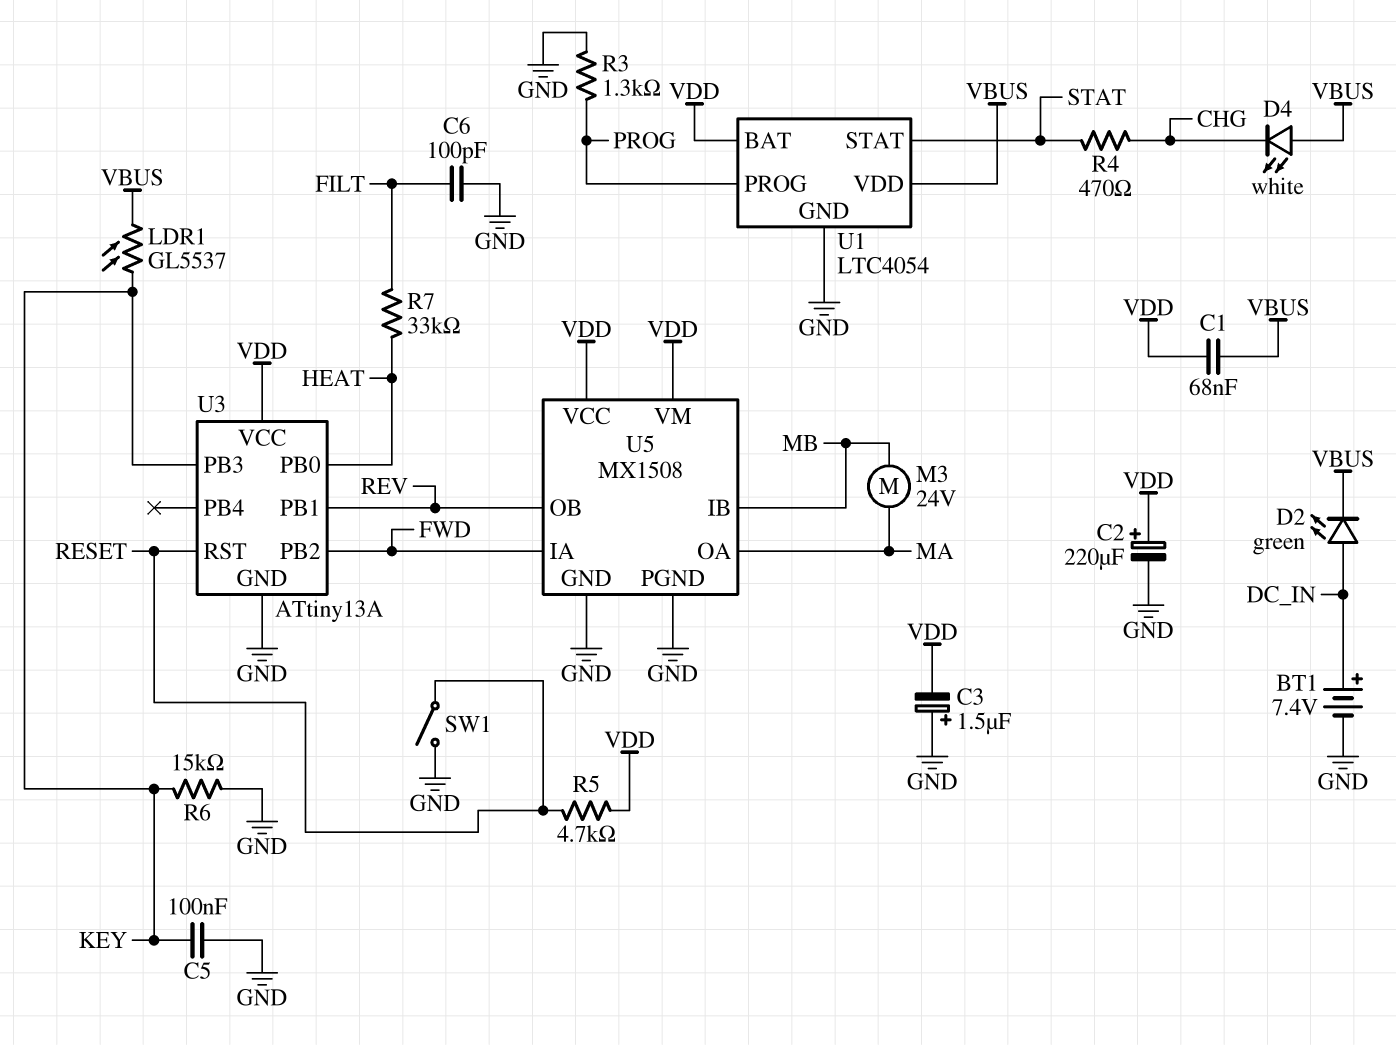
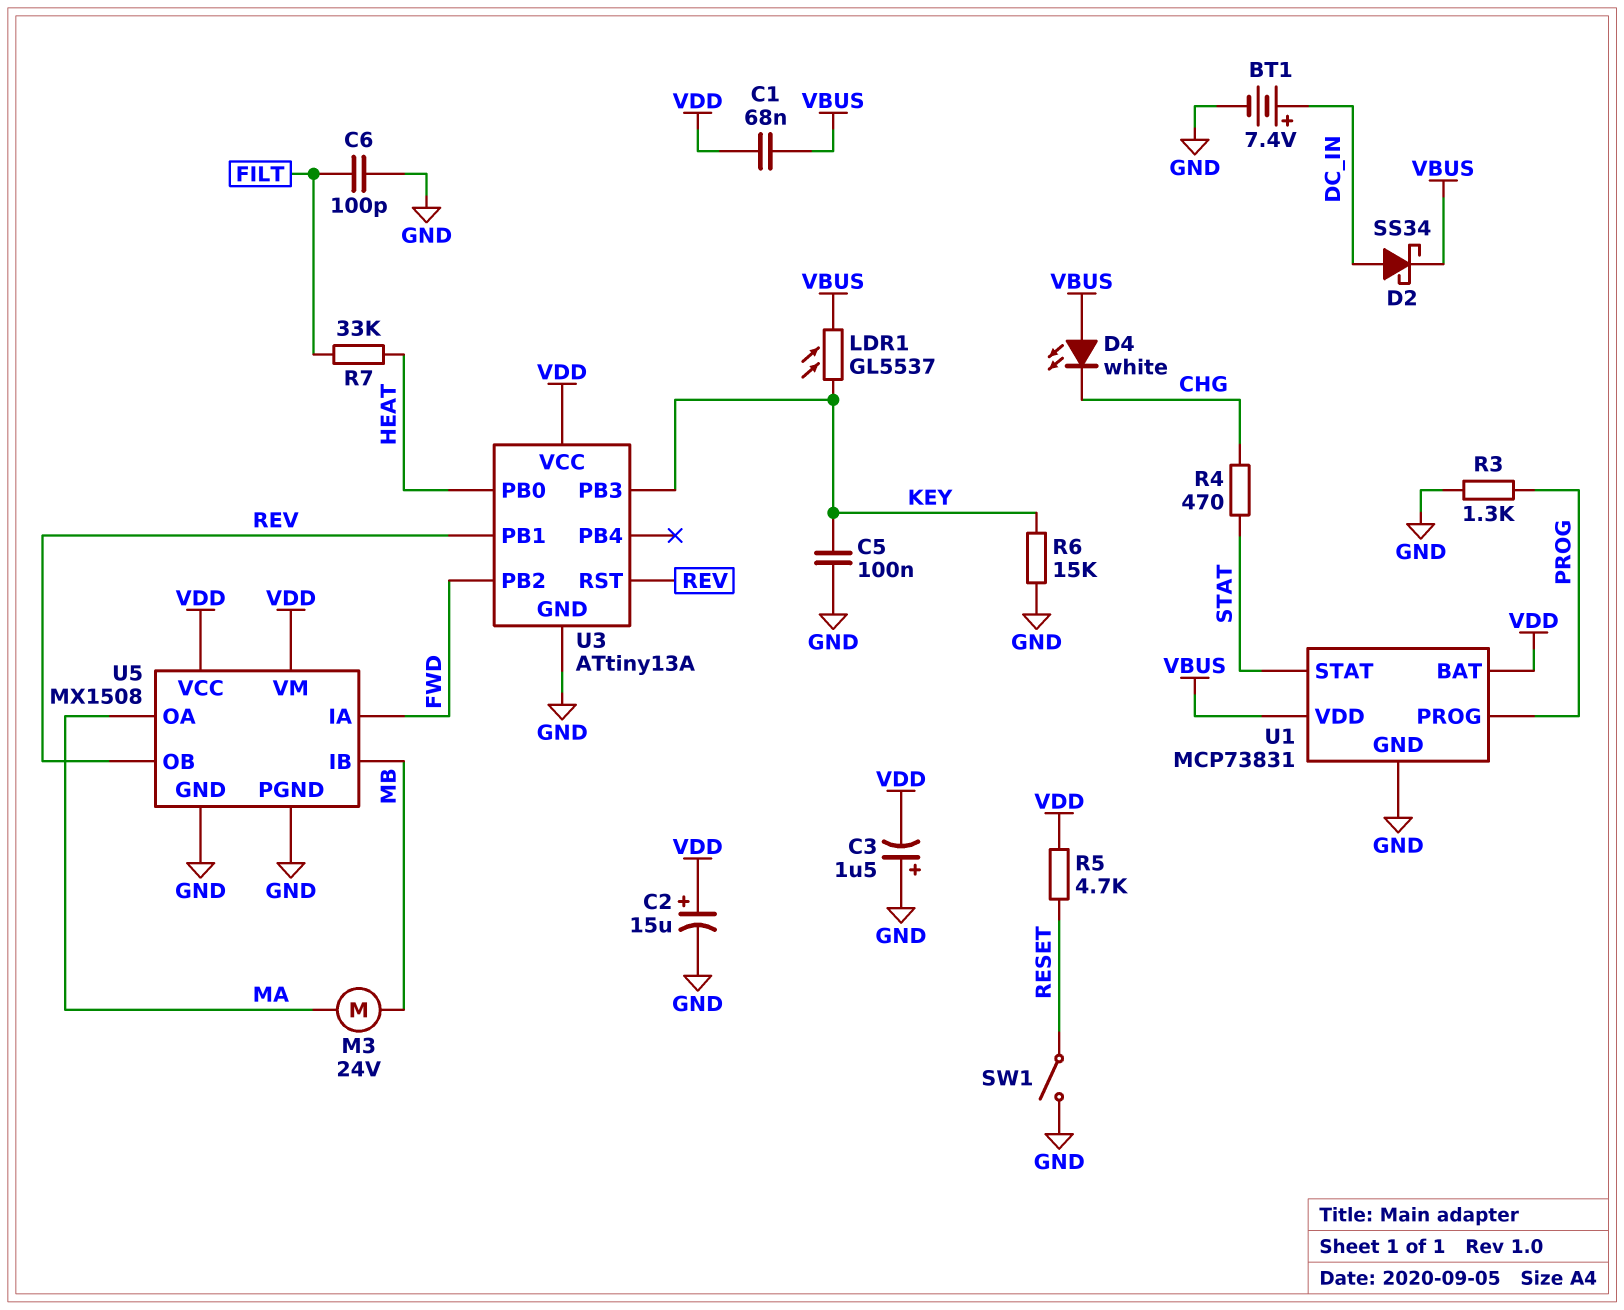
C2: 220uF (plus VDD, minus GND) -> 15uF (plus VDD, minus GND)
D2: LED green (A DC_IN, K VBUS) -> schottky SS34 (A DC_IN, K VBUS)
U1: LTC4054 -> MCP73831
U3 pin RST: RESET -> REV

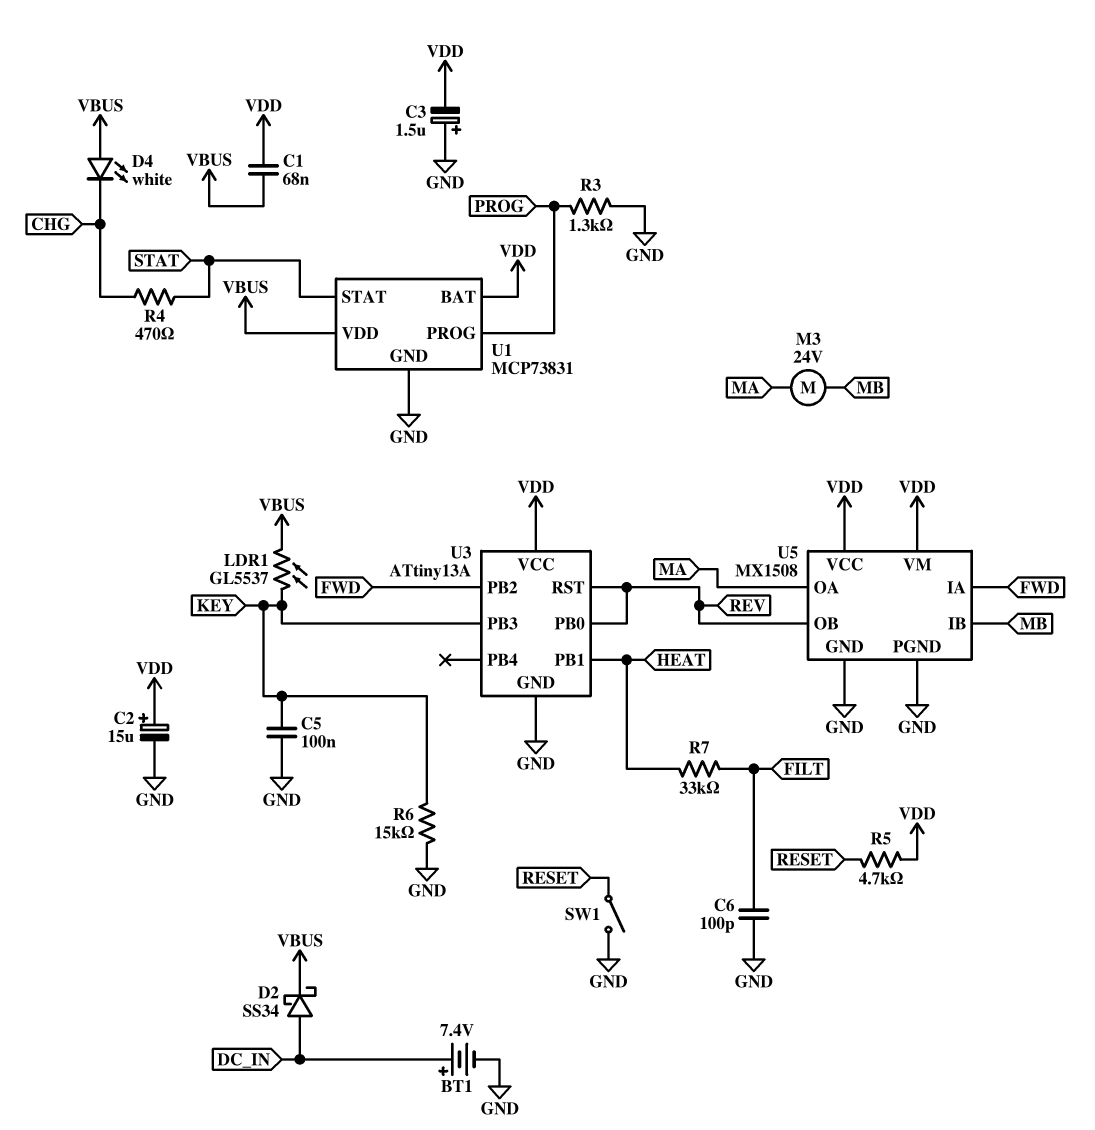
U3 pin PB0: HEAT -> REV
U3 pin PB1: REV -> HEAT

